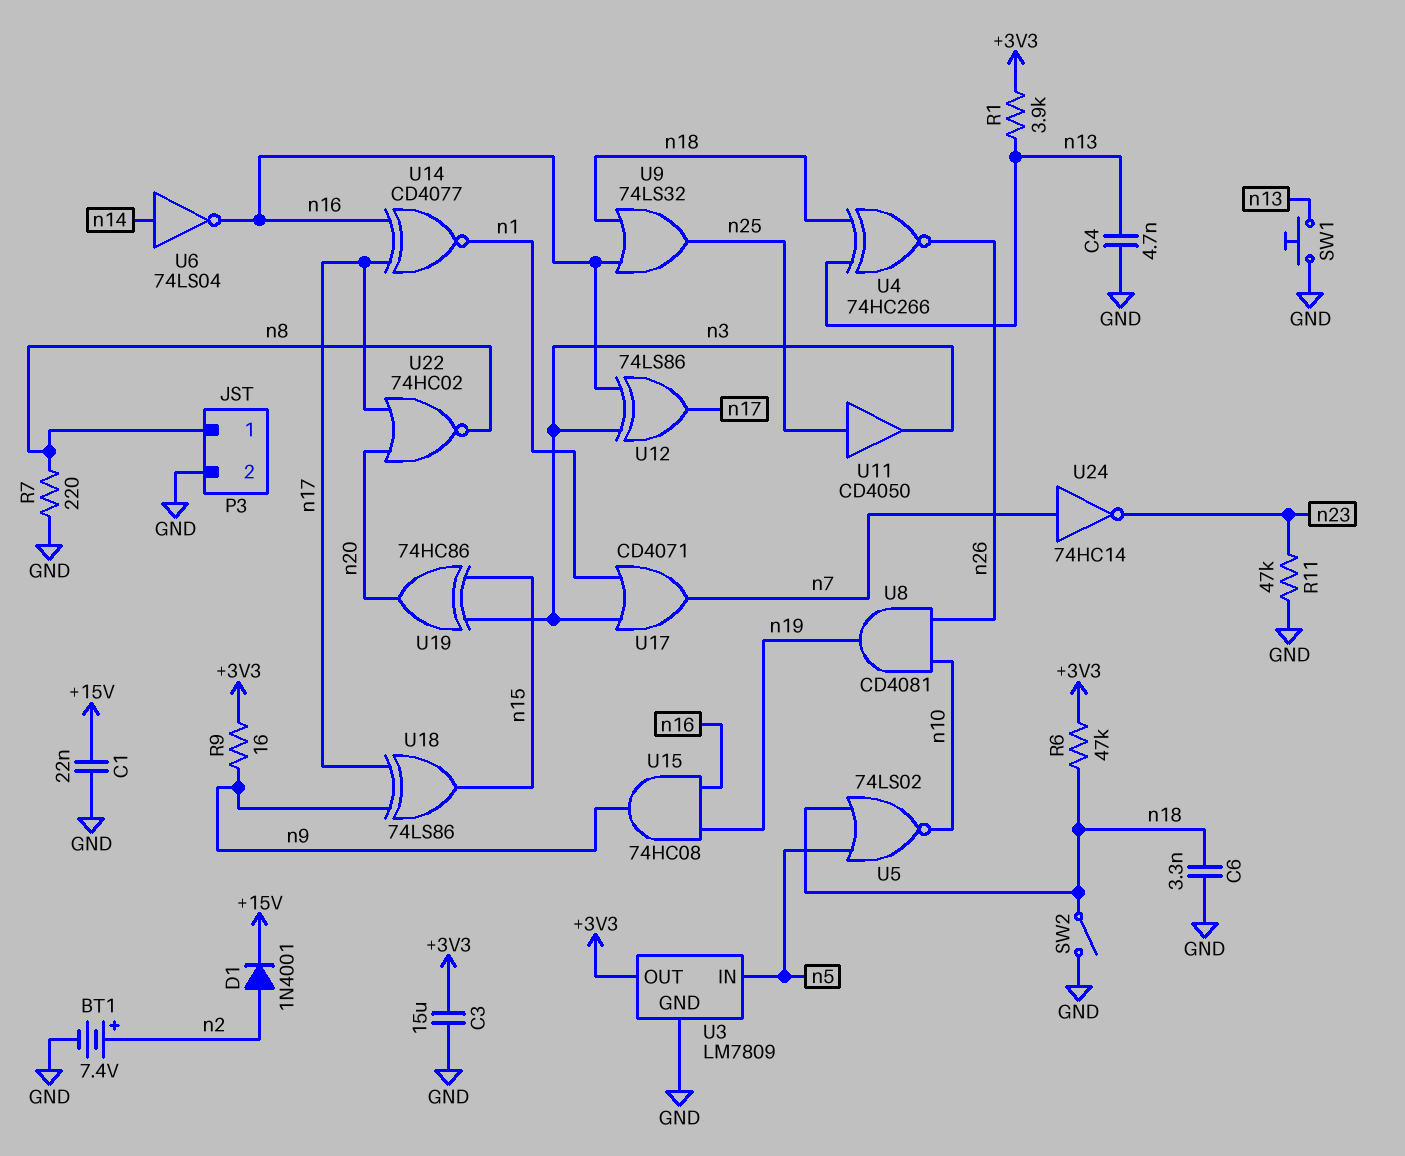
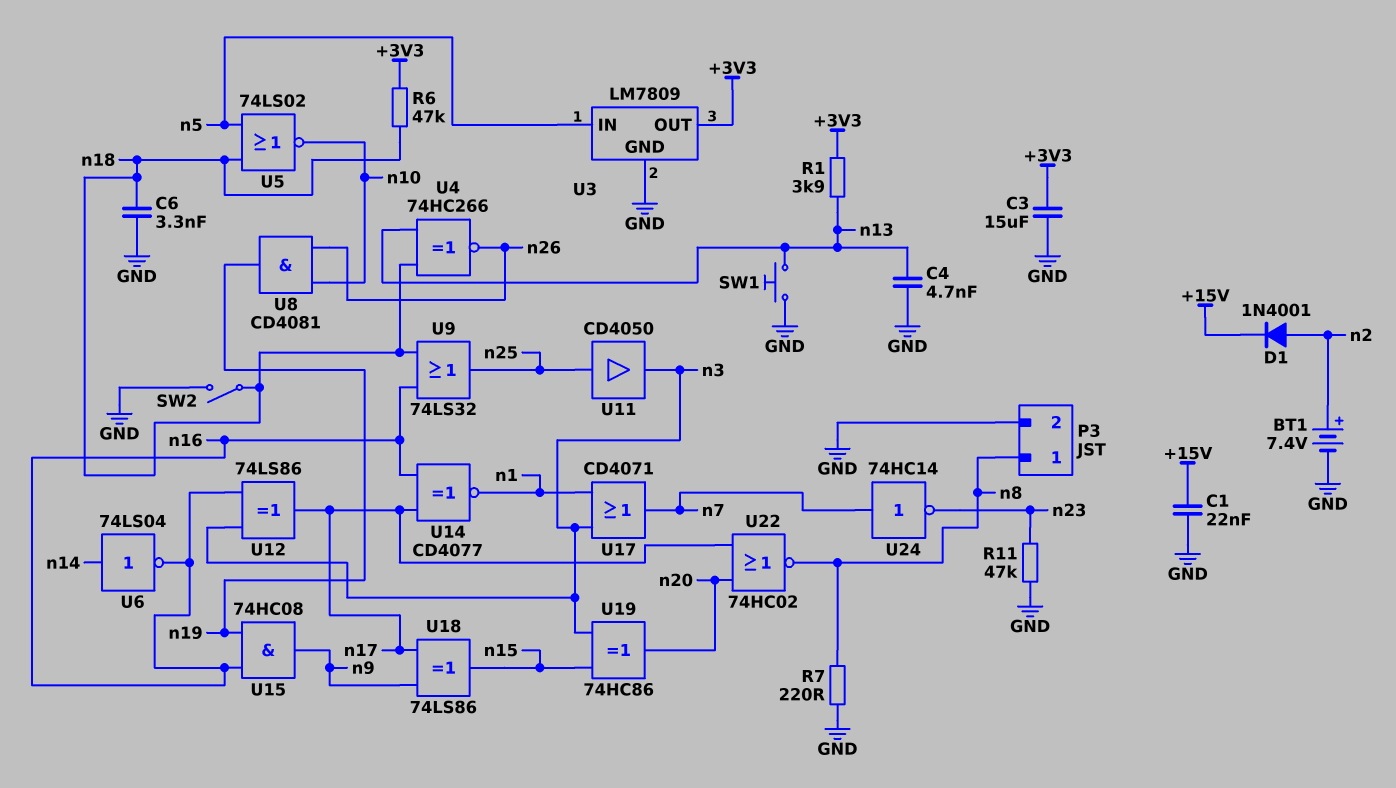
R9: 16 (+3V3, n9) -> none

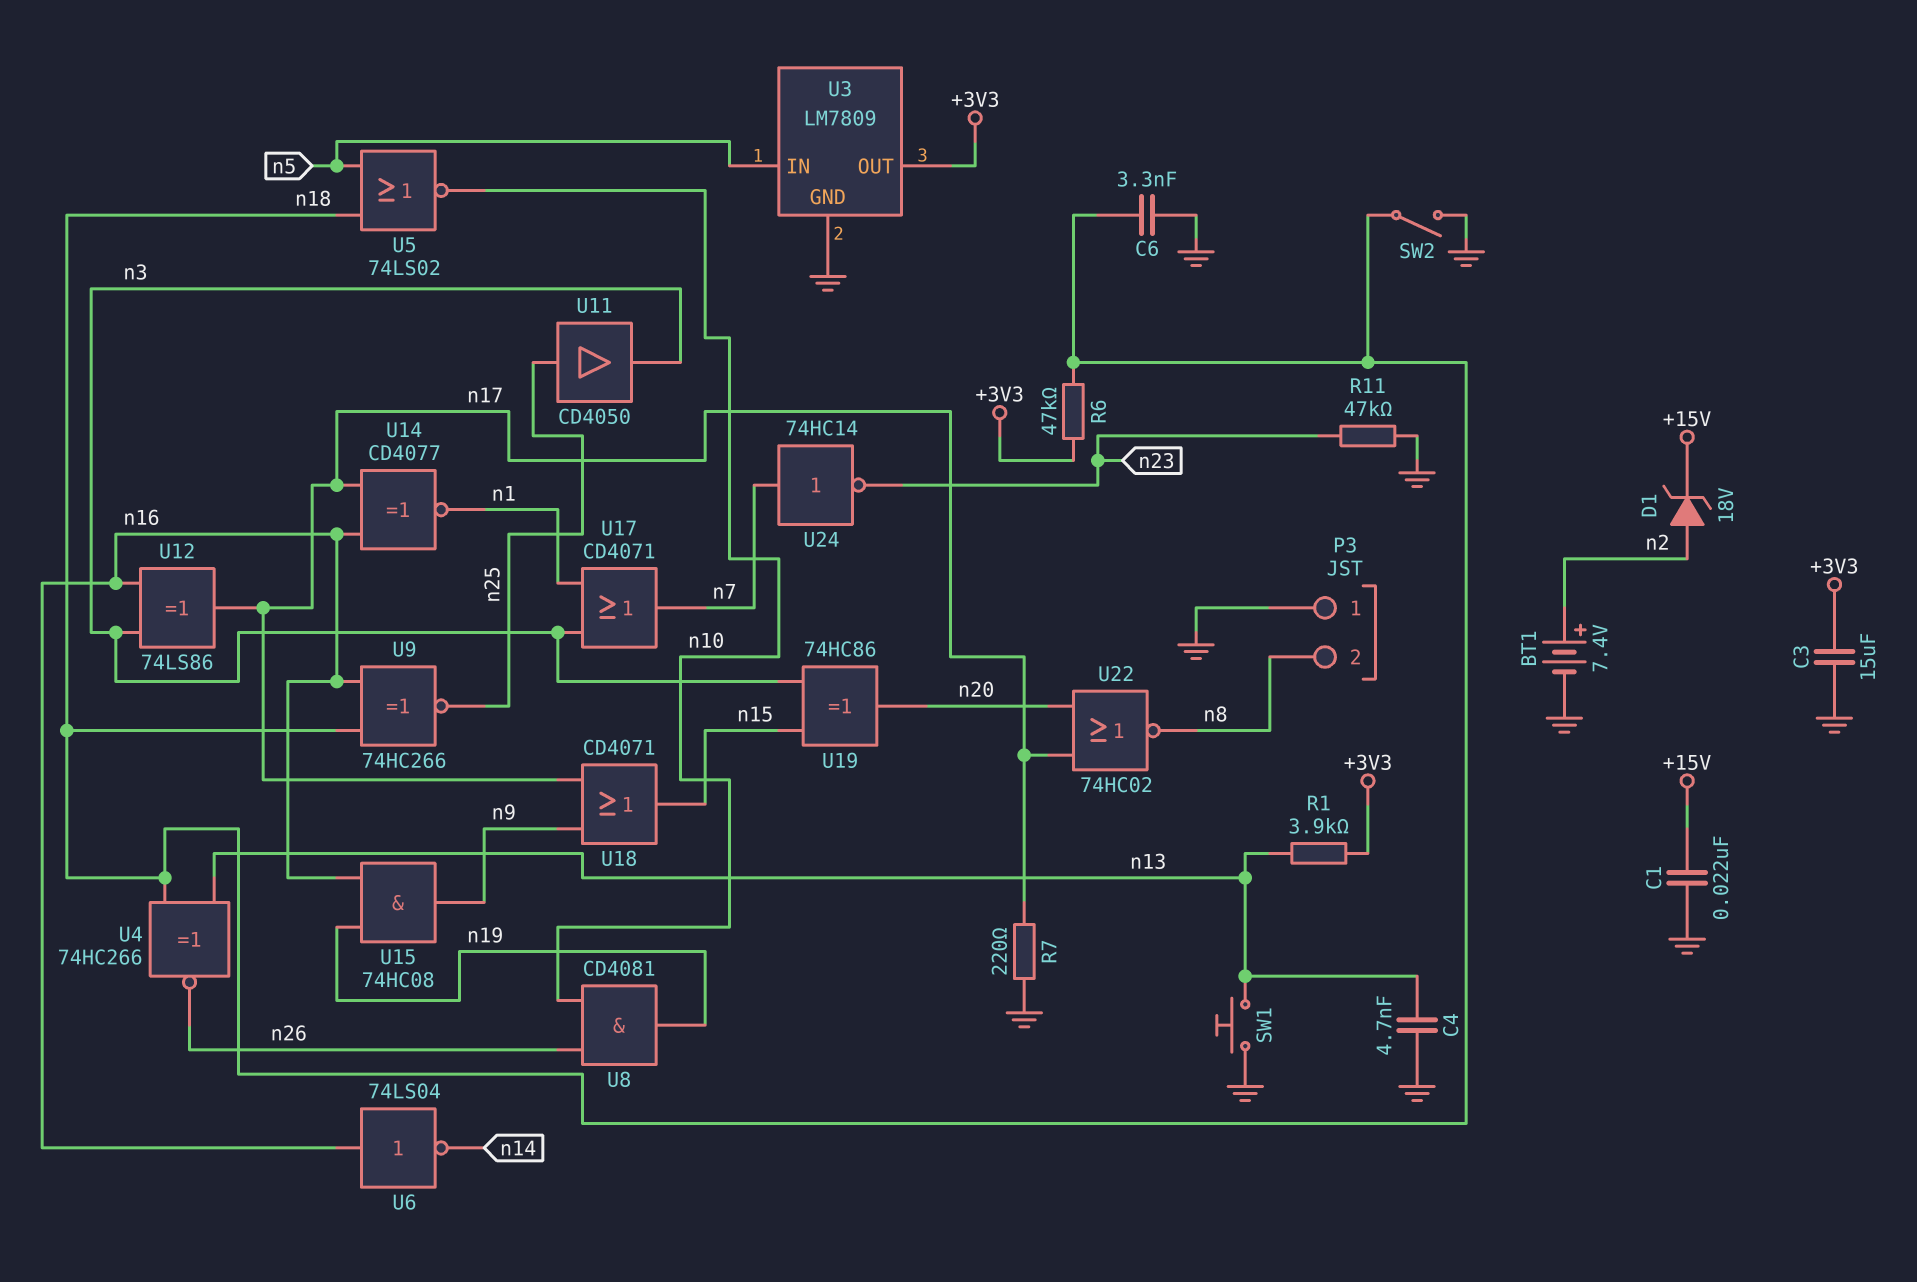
D1: diode 1N4001 (A n2, K +15V) -> zener 18V (A n2, K +15V)
P3 pin 1: n8 -> GND
P3 pin 2: GND -> n8
R7: 220 (GND, n8) -> 220 (GND, n17)
U6: NOT 74LS04 (in n14, out n16) -> NOT 74LS04 (in n16, out n14)
U9: OR 74LS32 (in n16, in n18, out n25) -> XNOR 74HC266 (in n16, in n18, out n25)
U18: XOR 74LS86 (in n9, in n17, out n15) -> OR CD4071 (in n9, in n17, out n15)

